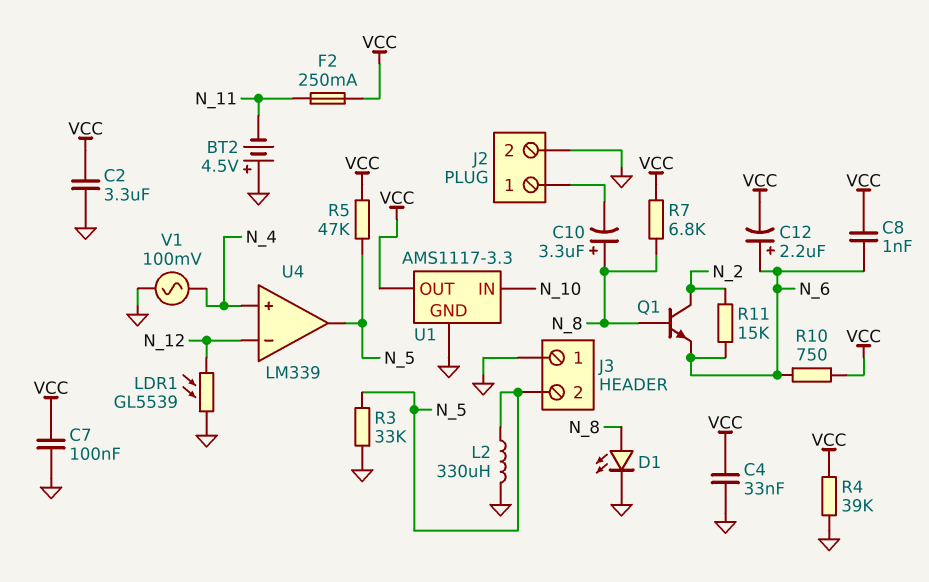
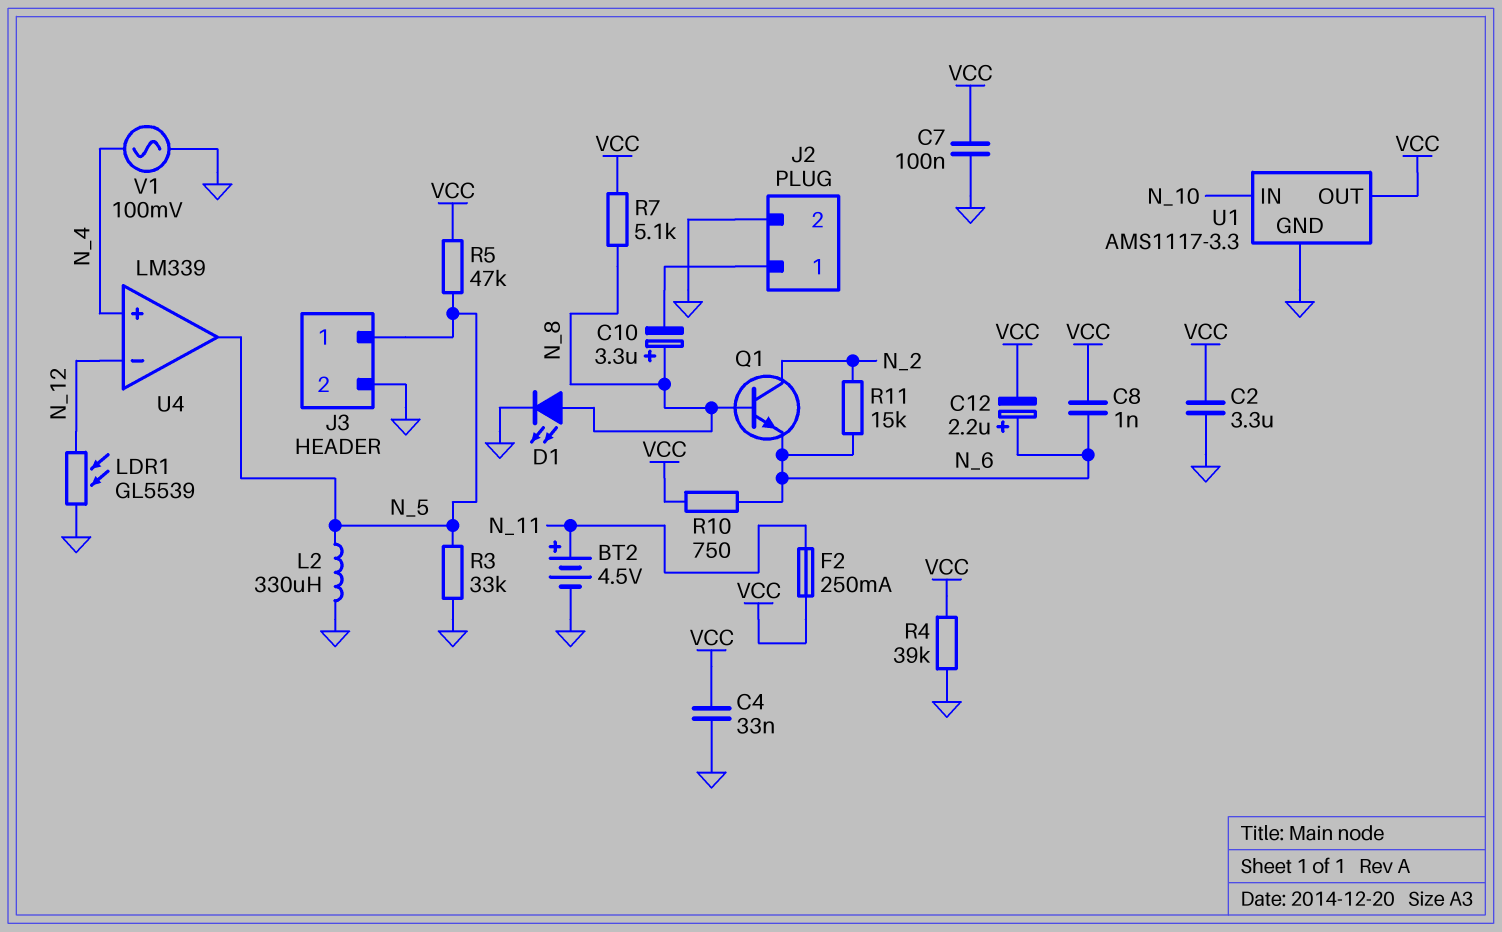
BT2: 4.5V (plus GND, minus N_11) -> 4.5V (plus N_11, minus GND)
J3 pin 1: GND -> N_5
J3 pin 2: N_5 -> GND
R7: 6.8k (N_8, VCC) -> 5.1k (N_8, VCC)

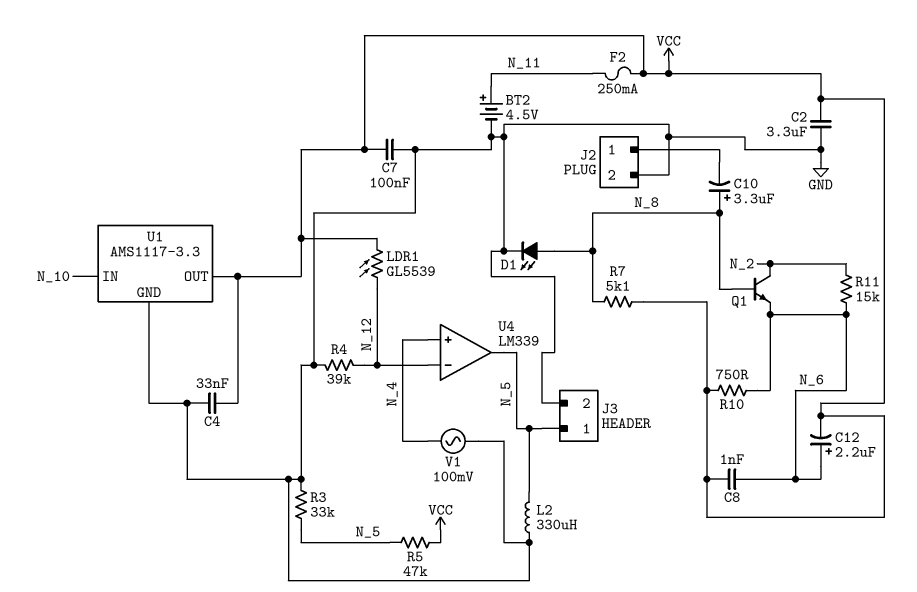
LDR1: GL5539 (GND, N_12) -> GL5539 (N_12, VCC)
R4: 39k (GND, VCC) -> 39k (GND, N_12)

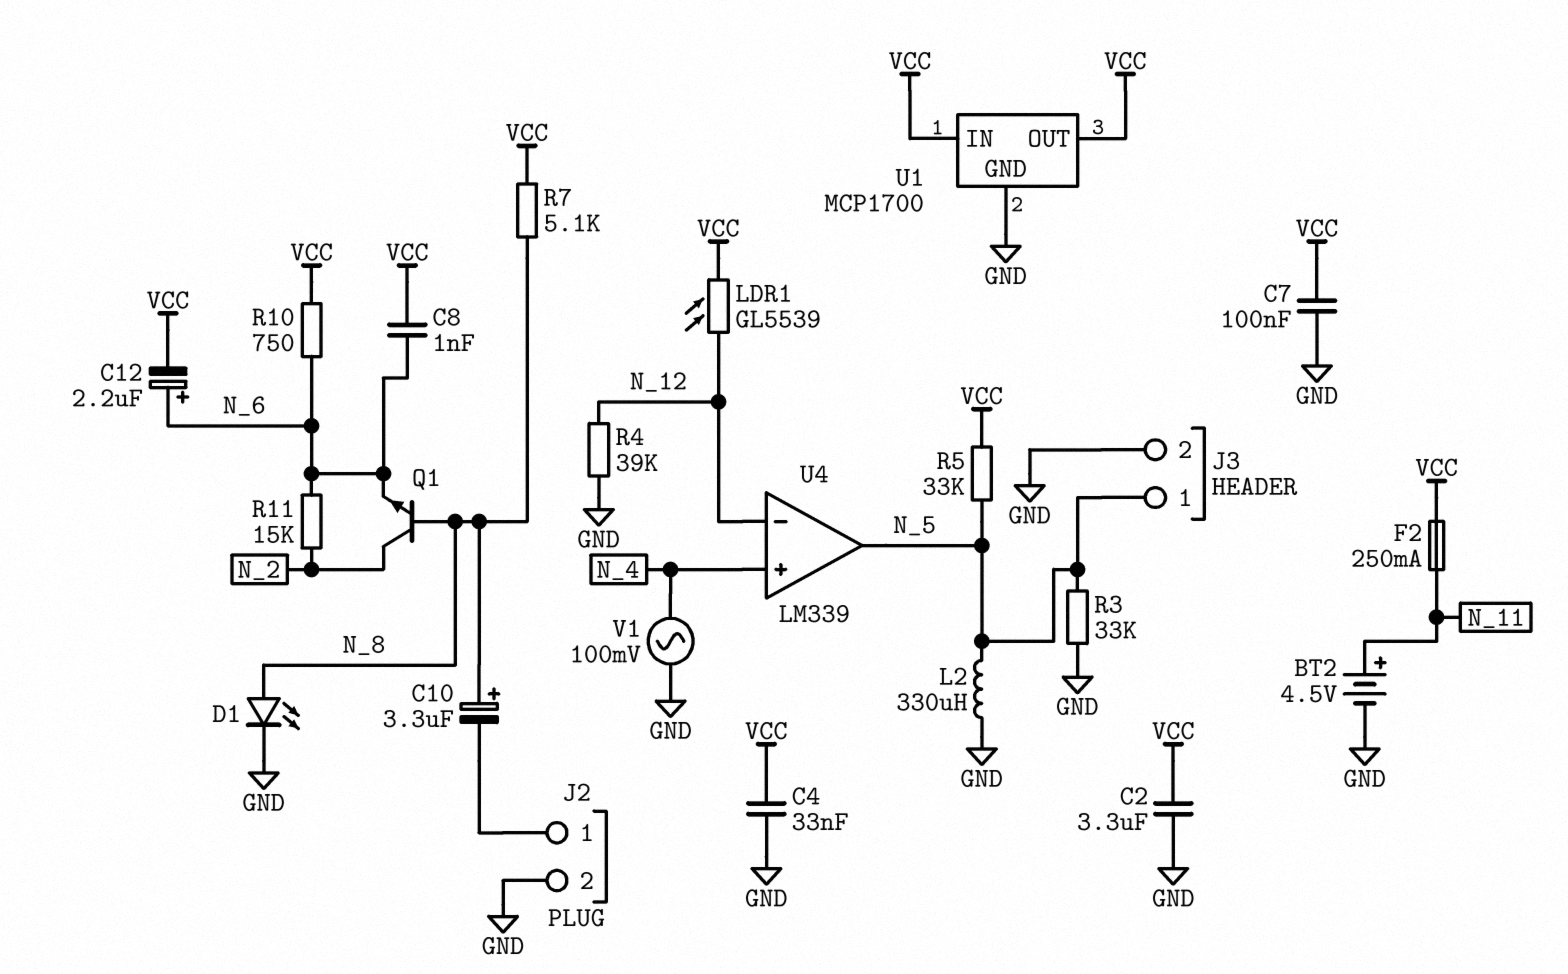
R5: 47k (N_5, VCC) -> 33k (N_5, VCC)
U1: AMS1117-3.3 -> MCP1700
U1 pin IN: N_10 -> VCC

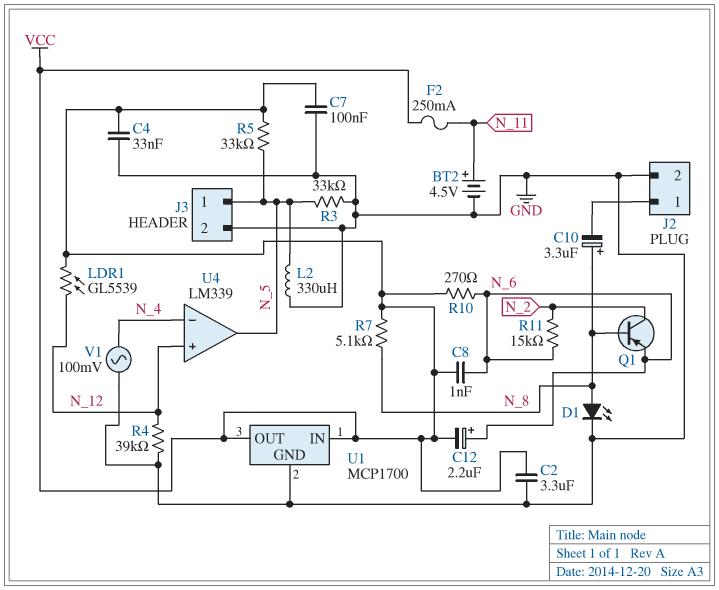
Q1: NPN (B N_8, C N_2, E N_6) -> PNP (B N_8, C N_2, E N_6)
R10: 750 (N_6, VCC) -> 270 (N_6, VCC)
U4 pin in+: N_4 -> N_12
U4 pin in-: N_12 -> N_4

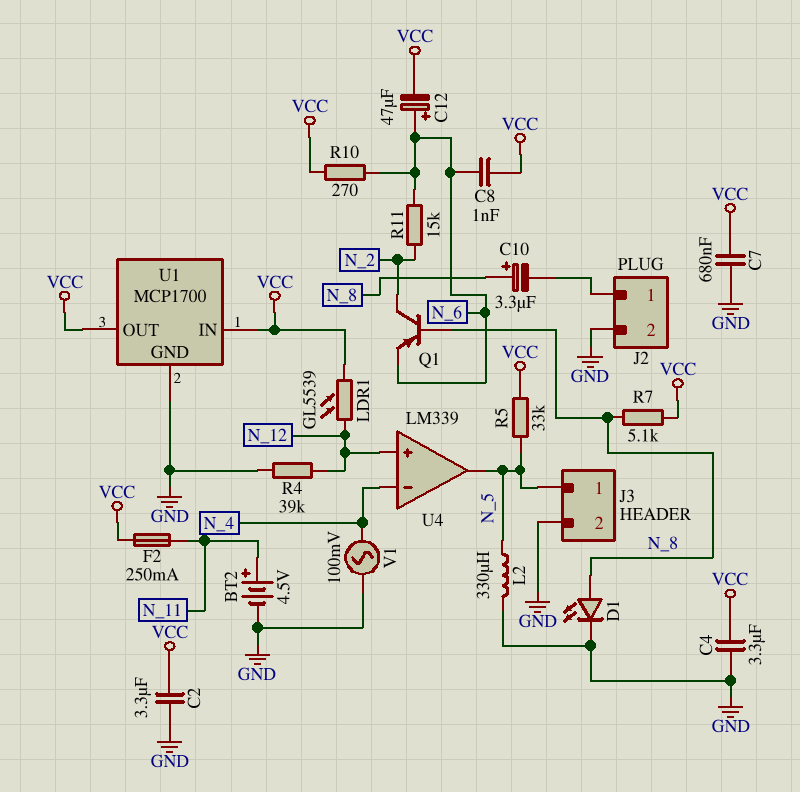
C4: 33nF (GND, VCC) -> 3.3uF (GND, VCC)
C7: 100nF (GND, VCC) -> 680nF (GND, VCC)
C12: 2.2uF (plus N_6, minus VCC) -> 47uF (plus N_6, minus VCC)
R3: 33k (GND, N_5) -> none

